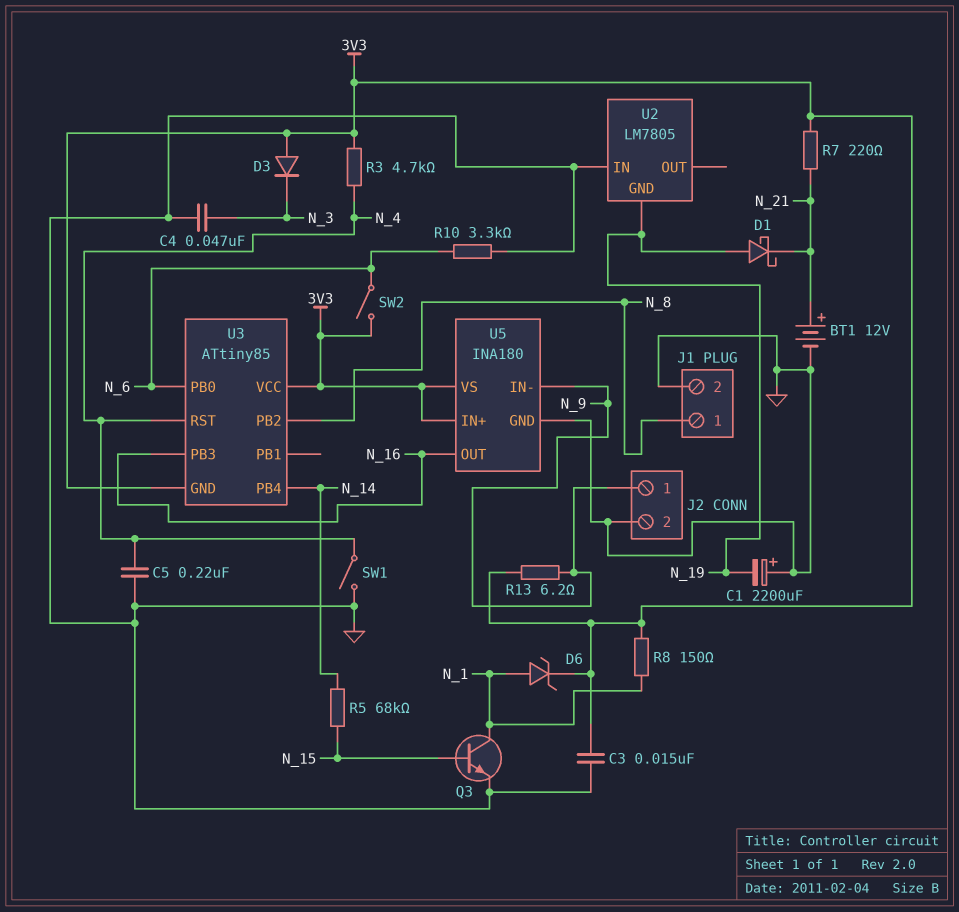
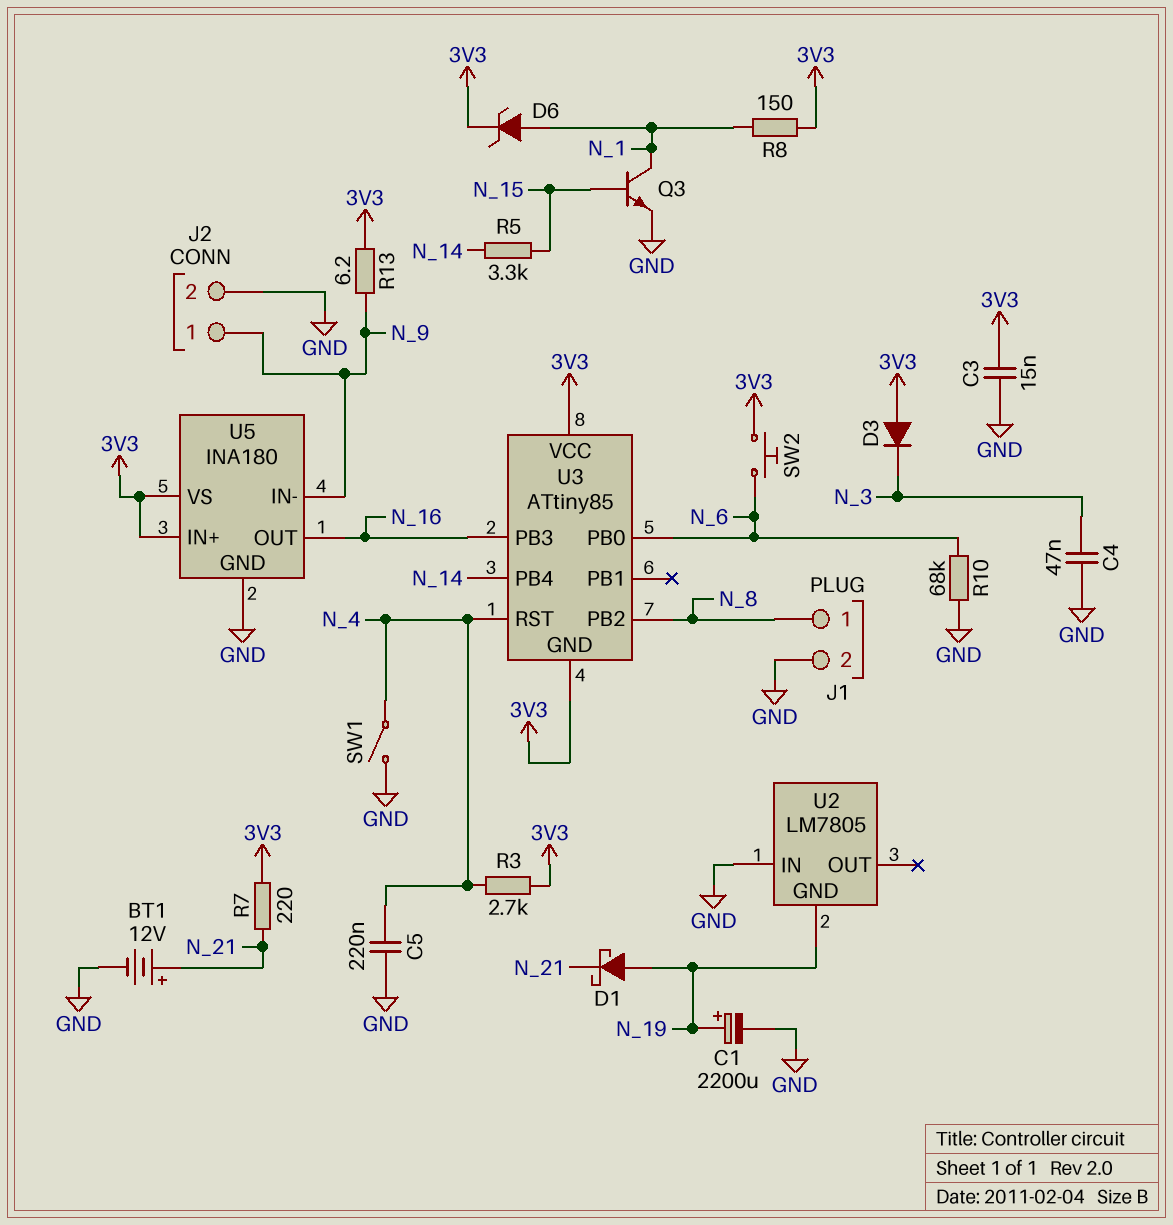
C1: 2200uF (plus GND, minus N_19) -> 2200uF (plus N_19, minus GND)
R3: 4.7k (3V3, N_4) -> 2.7k (3V3, N_4)
R5: 68k (N_14, N_15) -> 3.3k (N_14, N_15)
R10: 3.3k (GND, N_6) -> 68k (GND, N_6)
SW2: switch (3V3, N_6) -> button (3V3, N_6)

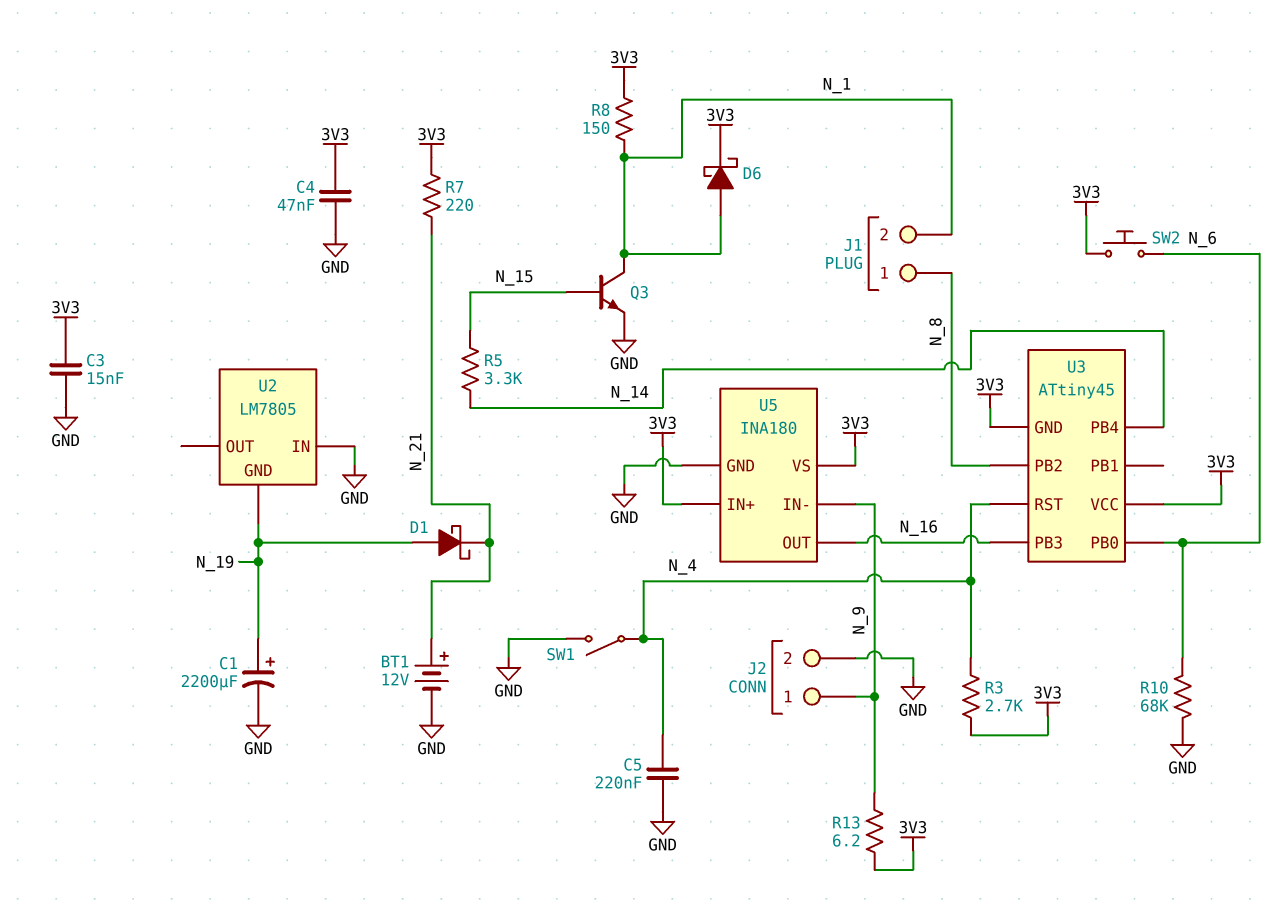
C4: 47nF (GND, N_3) -> 47nF (3V3, GND)
D3: diode (A 3V3, K N_3) -> none
D6: zener (A N_1, K 3V3) -> schottky (A N_1, K 3V3)
J1 pin 2: GND -> N_1
U3: ATtiny85 -> ATtiny45

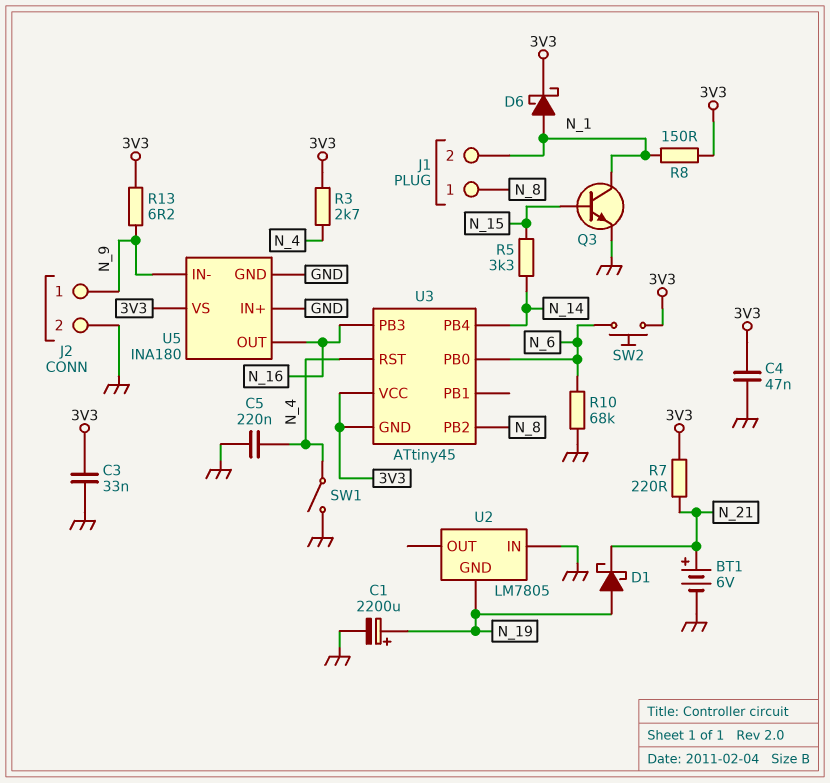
BT1: 12V (plus N_21, minus GND) -> 6V (plus N_21, minus GND)
C3: 15nF (3V3, GND) -> 33nF (3V3, GND)
U5 pin IN+: 3V3 -> GND

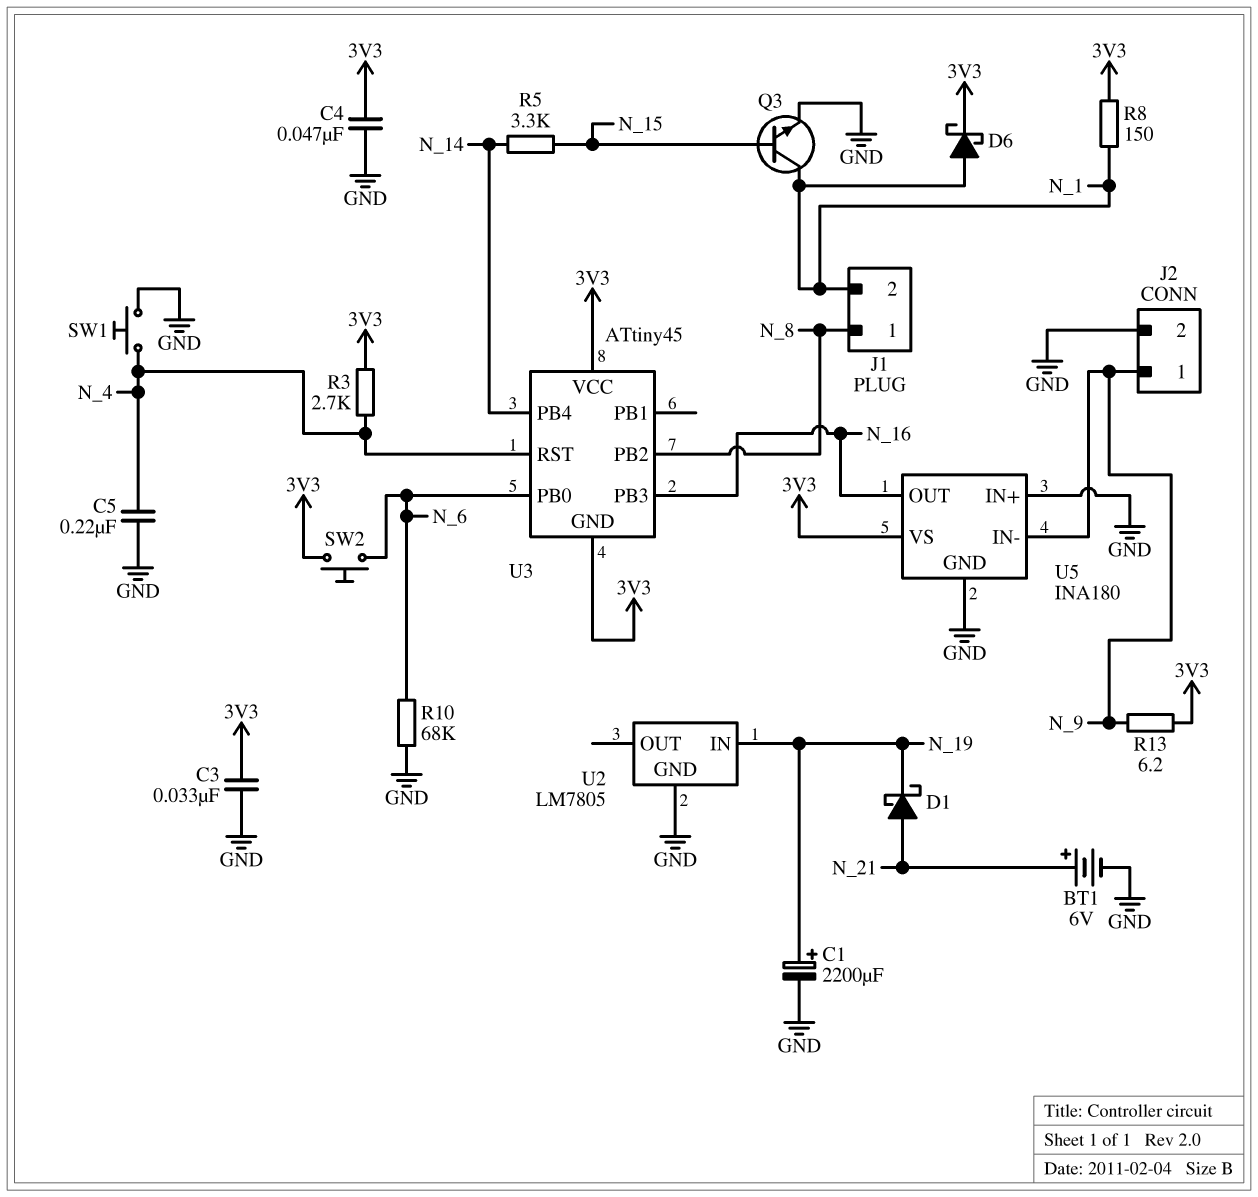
D1: schottky (A N_19, K N_21) -> schottky (A N_21, K N_19)
R7: 220 (3V3, N_21) -> none
SW1: switch (GND, N_4) -> button (GND, N_4)
U2 pin GND: N_19 -> GND
U2 pin IN: GND -> N_19

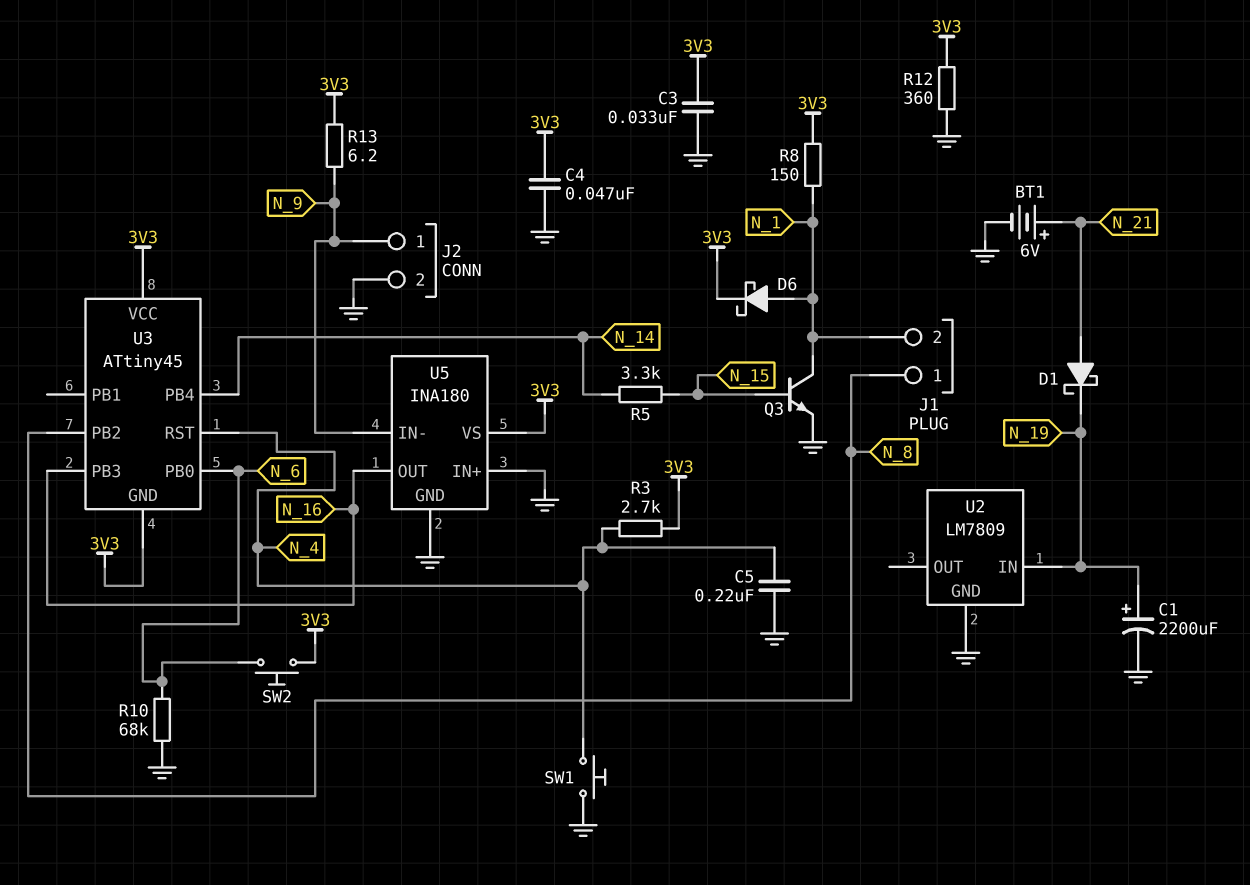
R12: none -> 360 (3V3, GND)
U2: LM7805 -> LM7809

